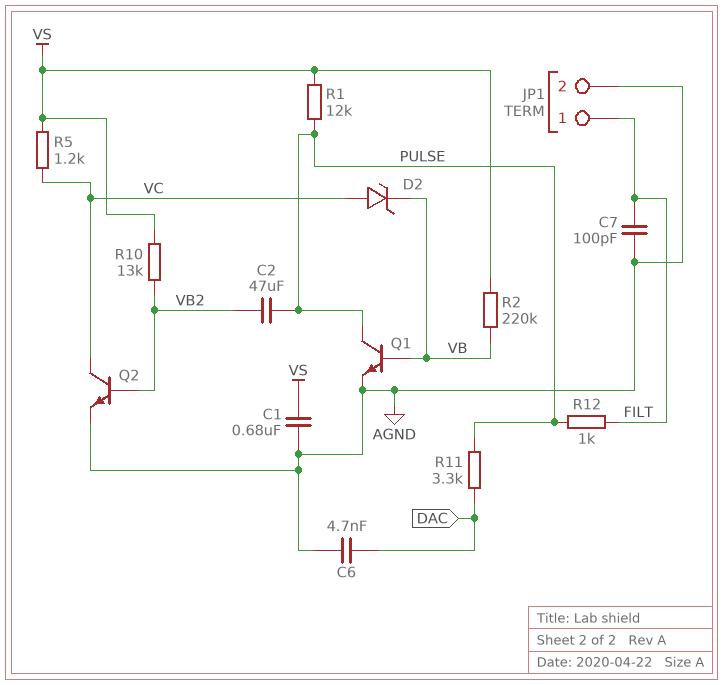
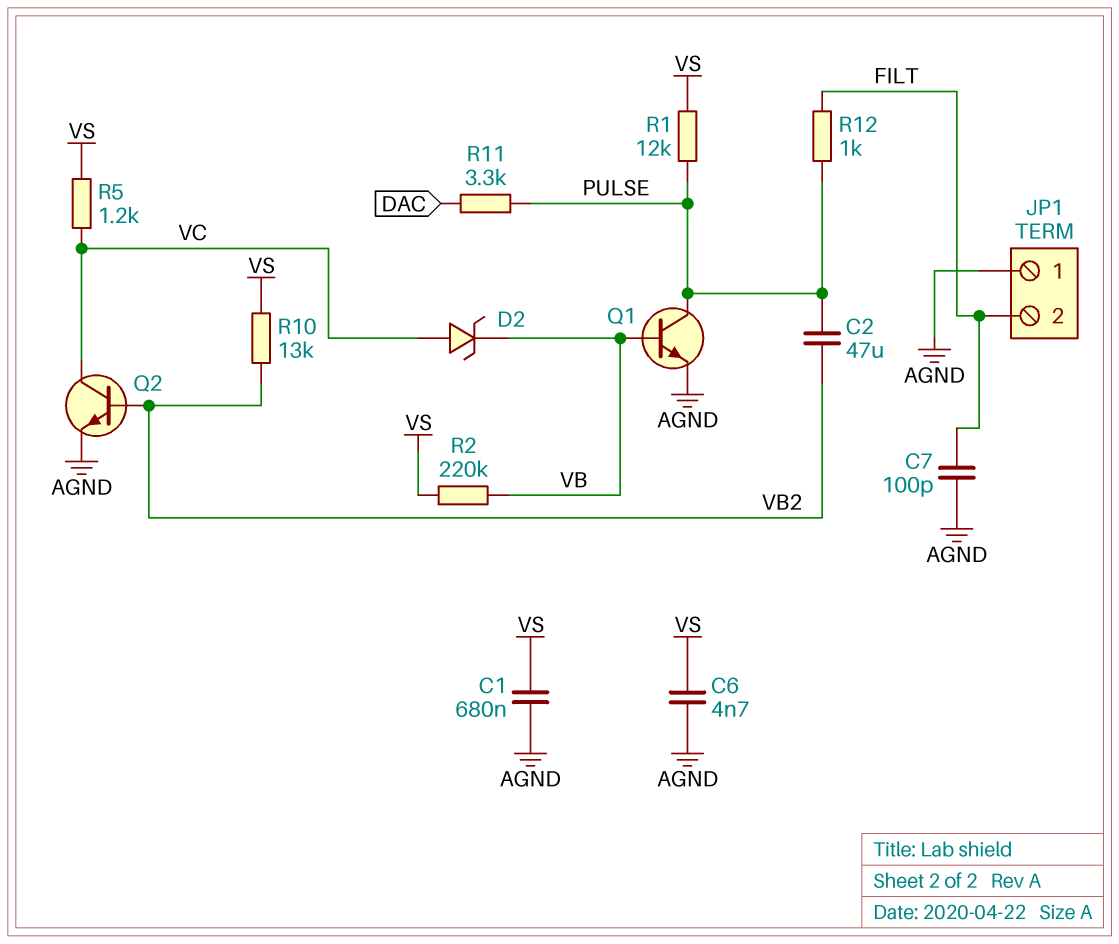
C6: 4.7nF (AGND, DAC) -> 4.7nF (AGND, VS)
JP1 pin 1: FILT -> AGND
JP1 pin 2: AGND -> FILT

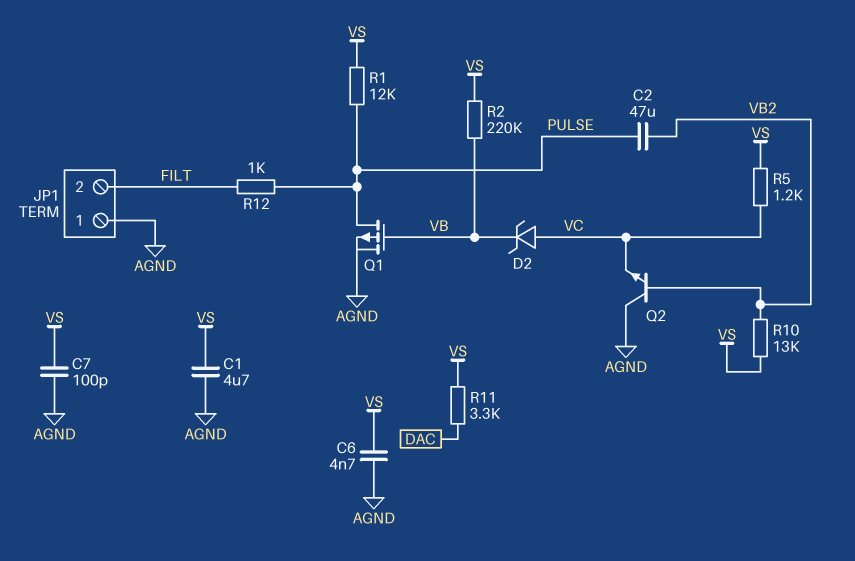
C1: 680nF (AGND, VS) -> 4.7uF (AGND, VS)
C7: 100pF (AGND, FILT) -> 100pF (AGND, VS)
Q1: NPN (B VB, C PULSE, E AGND) -> PMOS (G VB, D PULSE, S AGND)
Q2: NPN (B VB2, C VC, E AGND) -> NPN (B VB2, C AGND, E VC)
R11: 3.3k (DAC, PULSE) -> 3.3k (DAC, VS)

